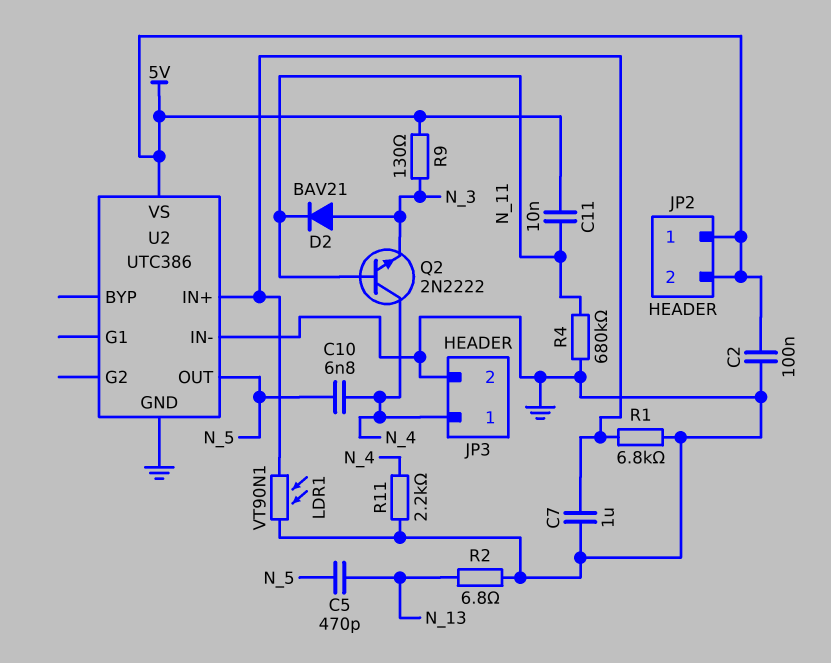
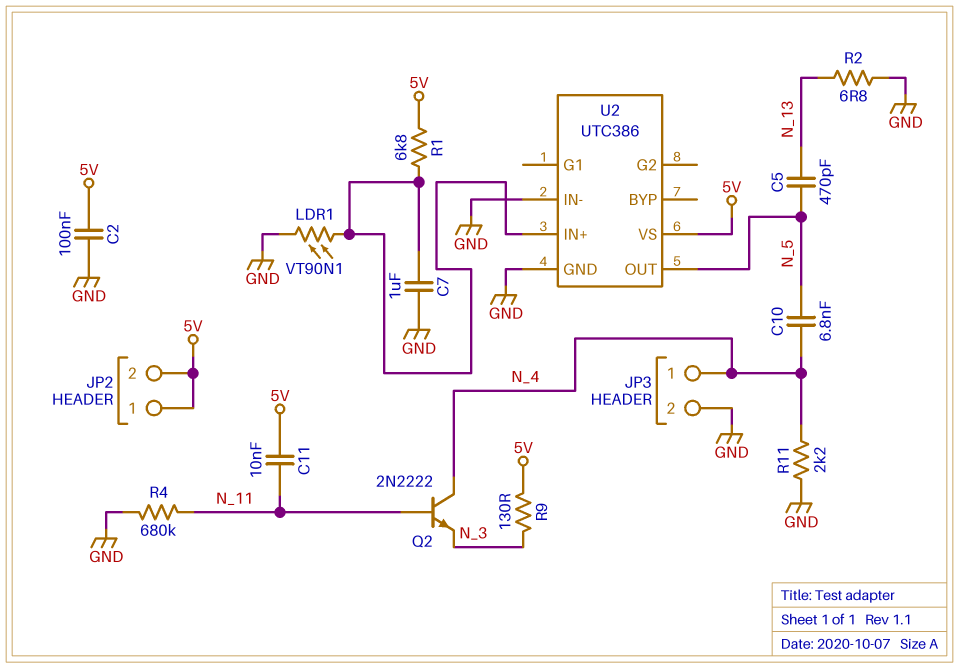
D2: diode BAV21 (A N_3, K N_11) -> none
R1: 6.8k (GND, U2/IN+) -> 6.8k (5V, U2/IN+)

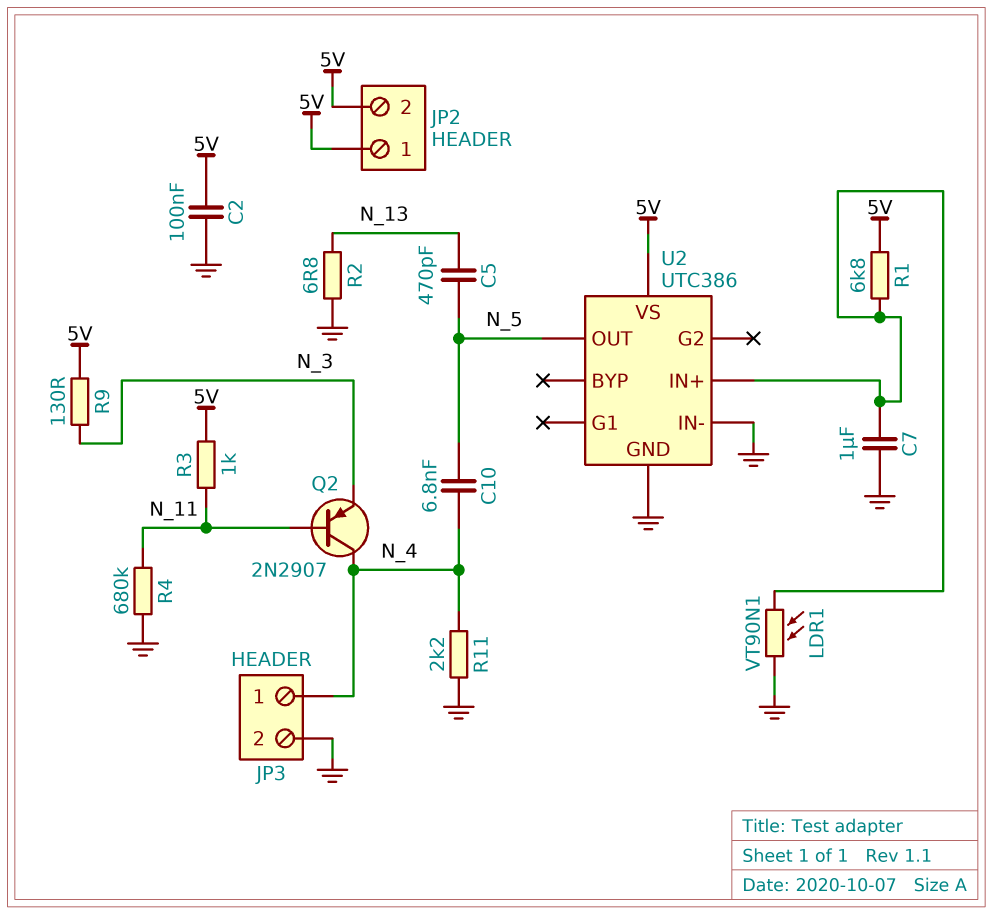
C11: 10nF (5V, N_11) -> none
Q2: NPN 2N2222 (B N_11, C N_4, E N_3) -> PNP 2N2907 (B N_11, C N_4, E N_3)
R3: none -> 1k (5V, N_11)

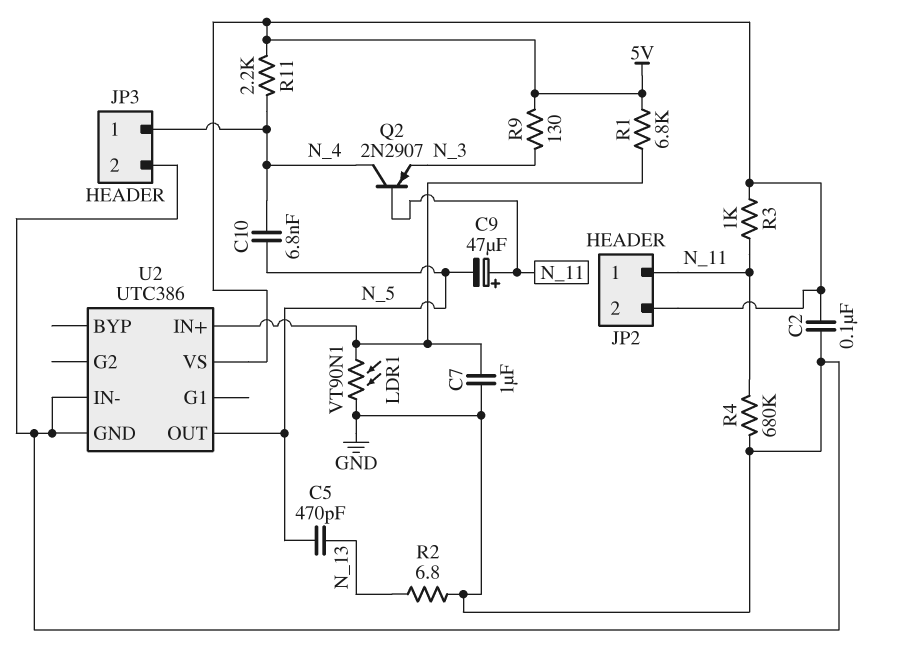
C9: none -> 47uF (plus N_11, minus N_5)
JP2 pin 1: 5V -> N_11
R11: 2.2k (GND, N_4) -> 2.2k (5V, N_4)

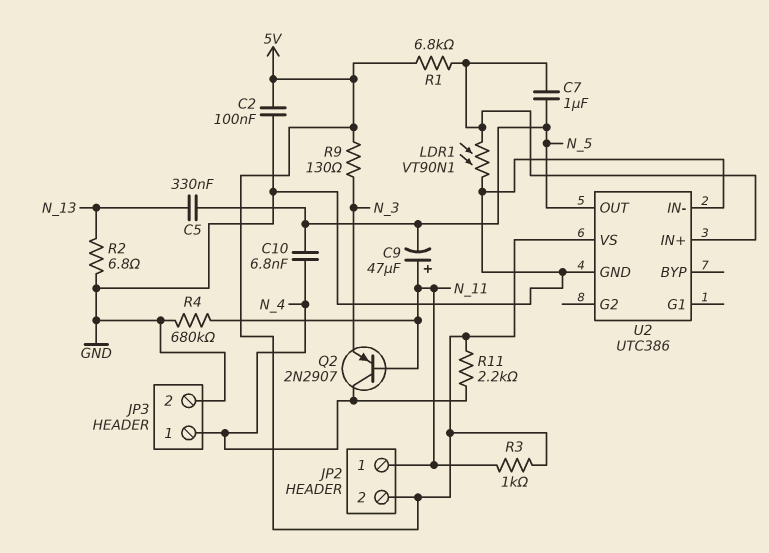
C5: 470pF (N_5, N_13) -> 330nF (N_5, N_13)
C7: 1uF (GND, U2/IN+) -> 1uF (N_5, U2/IN+)

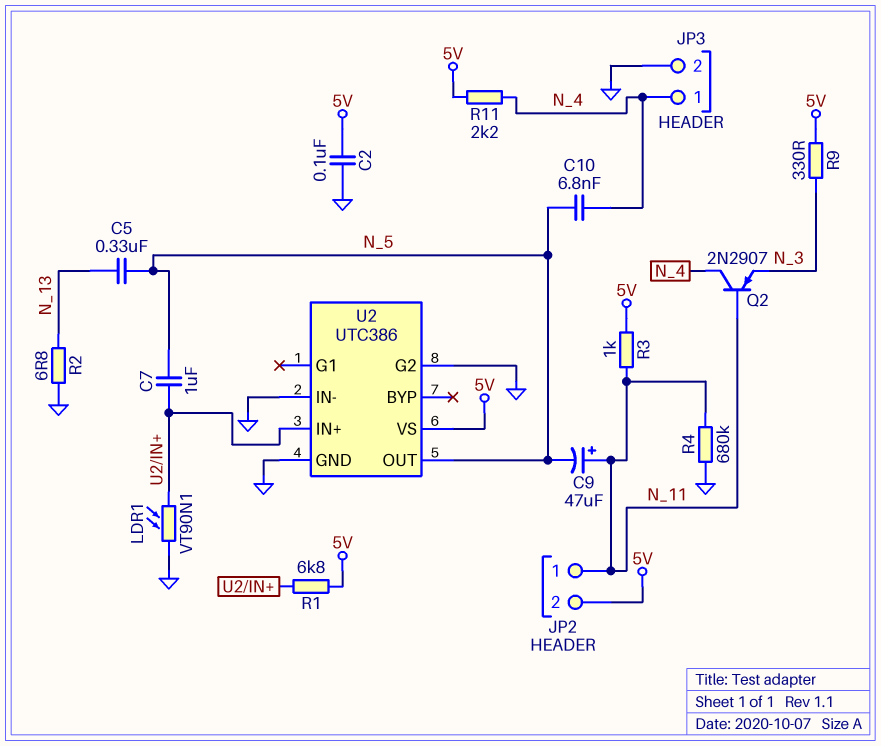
R9: 130 (5V, N_3) -> 330 (5V, N_3)
U2 pin G2: none -> GND

